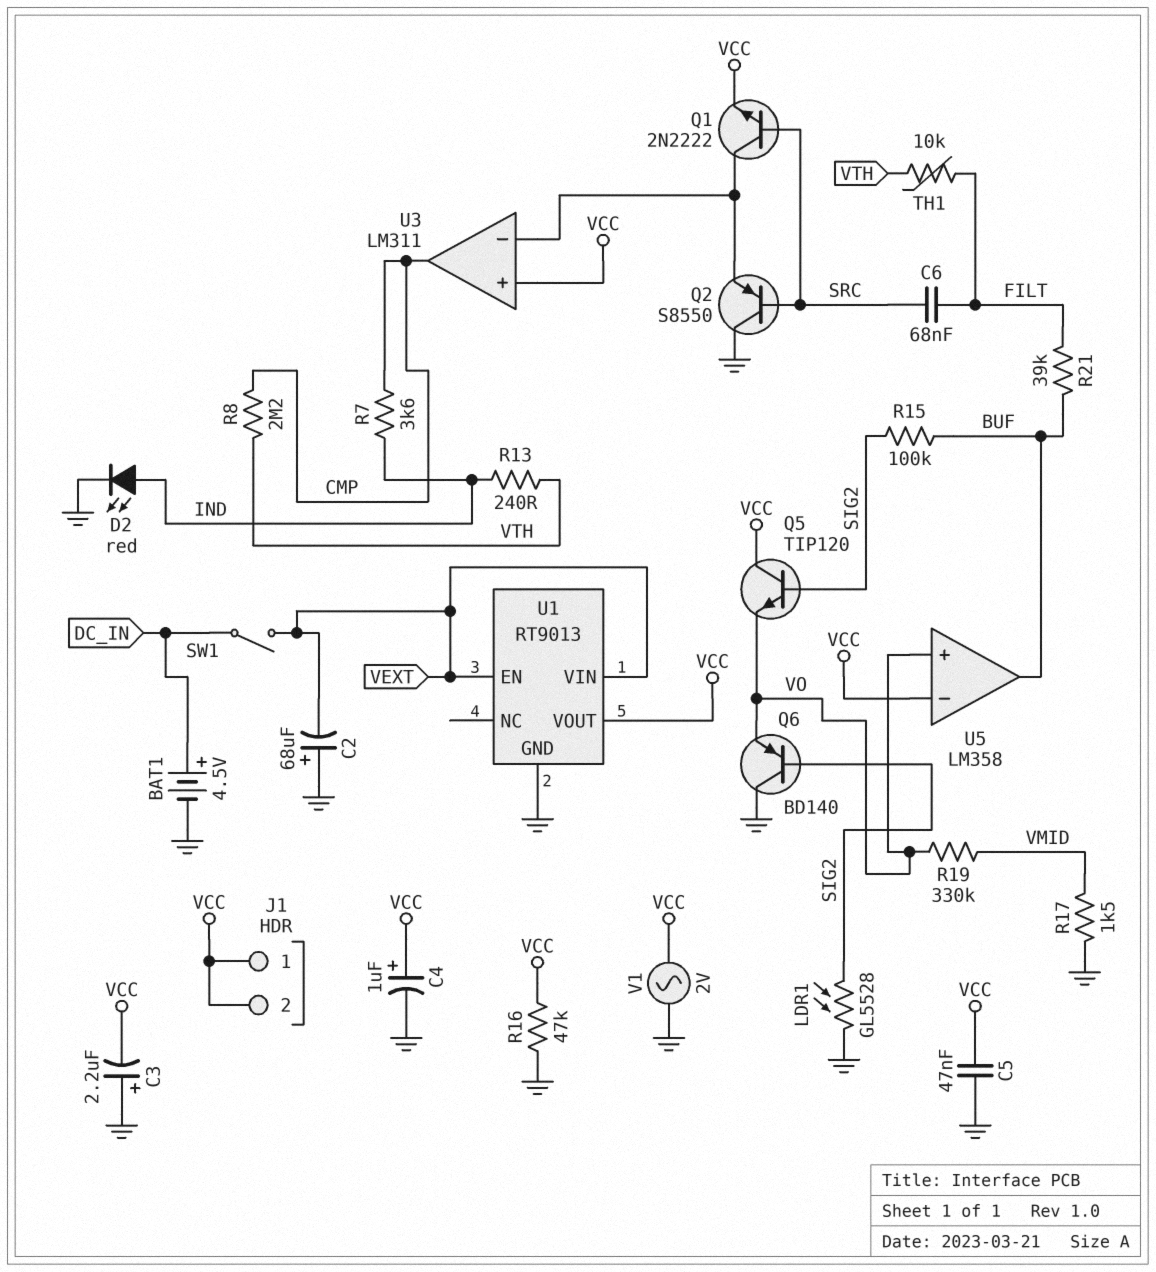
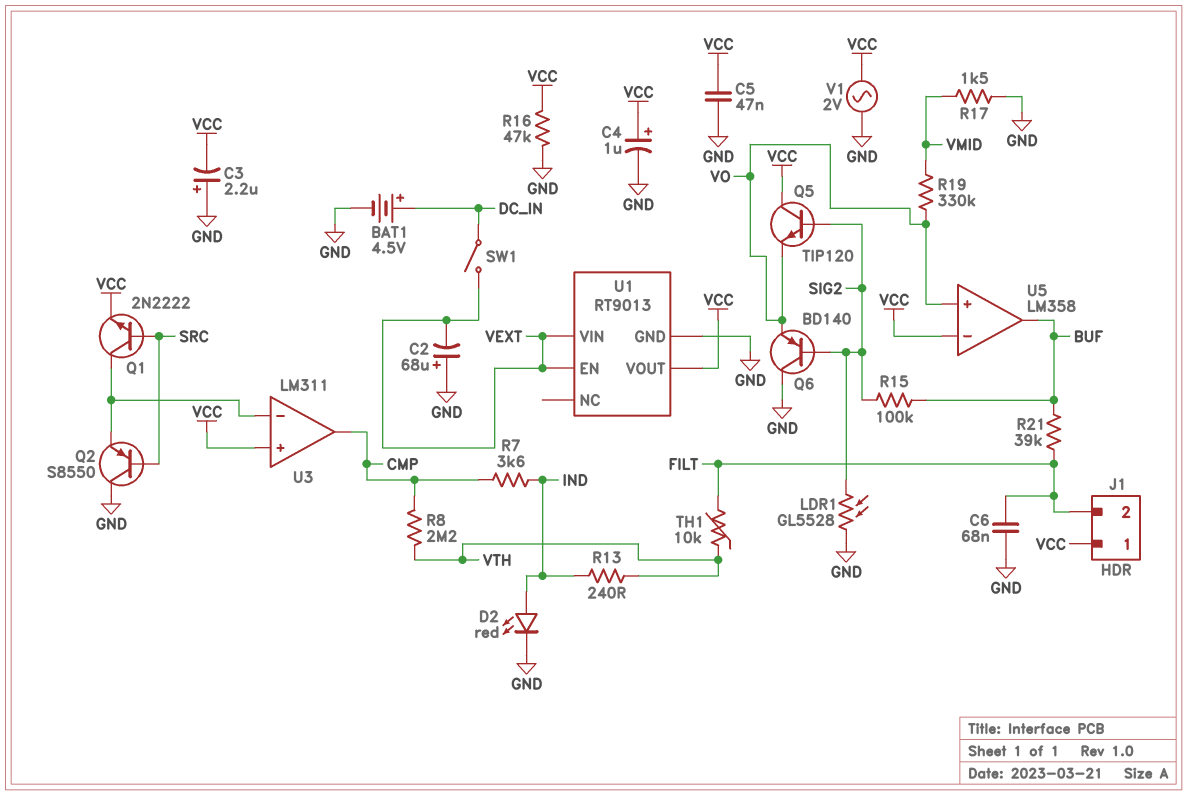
C6: 68nF (FILT, SRC) -> 68nF (FILT, GND)
J1 pin 2: VCC -> FILT

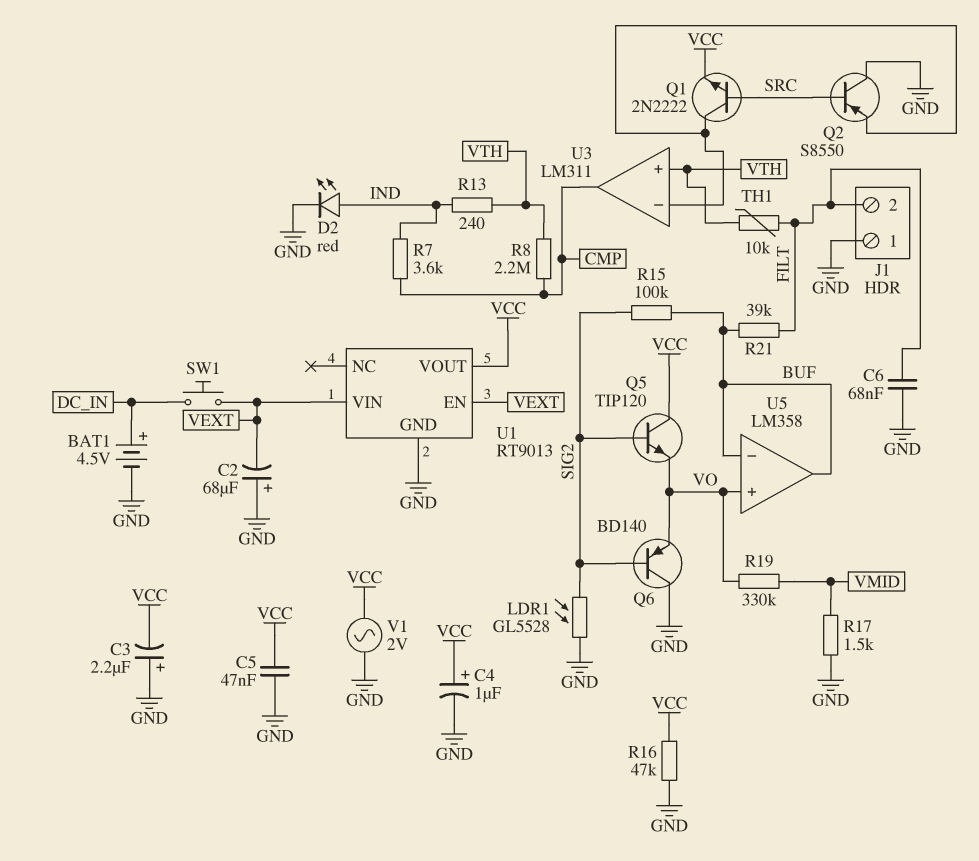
J1 pin 1: VCC -> GND
SW1: switch (DC_IN, VEXT) -> button (DC_IN, VEXT)
U3 pin in+: VCC -> VTH
U5 pin in-: VCC -> BUF

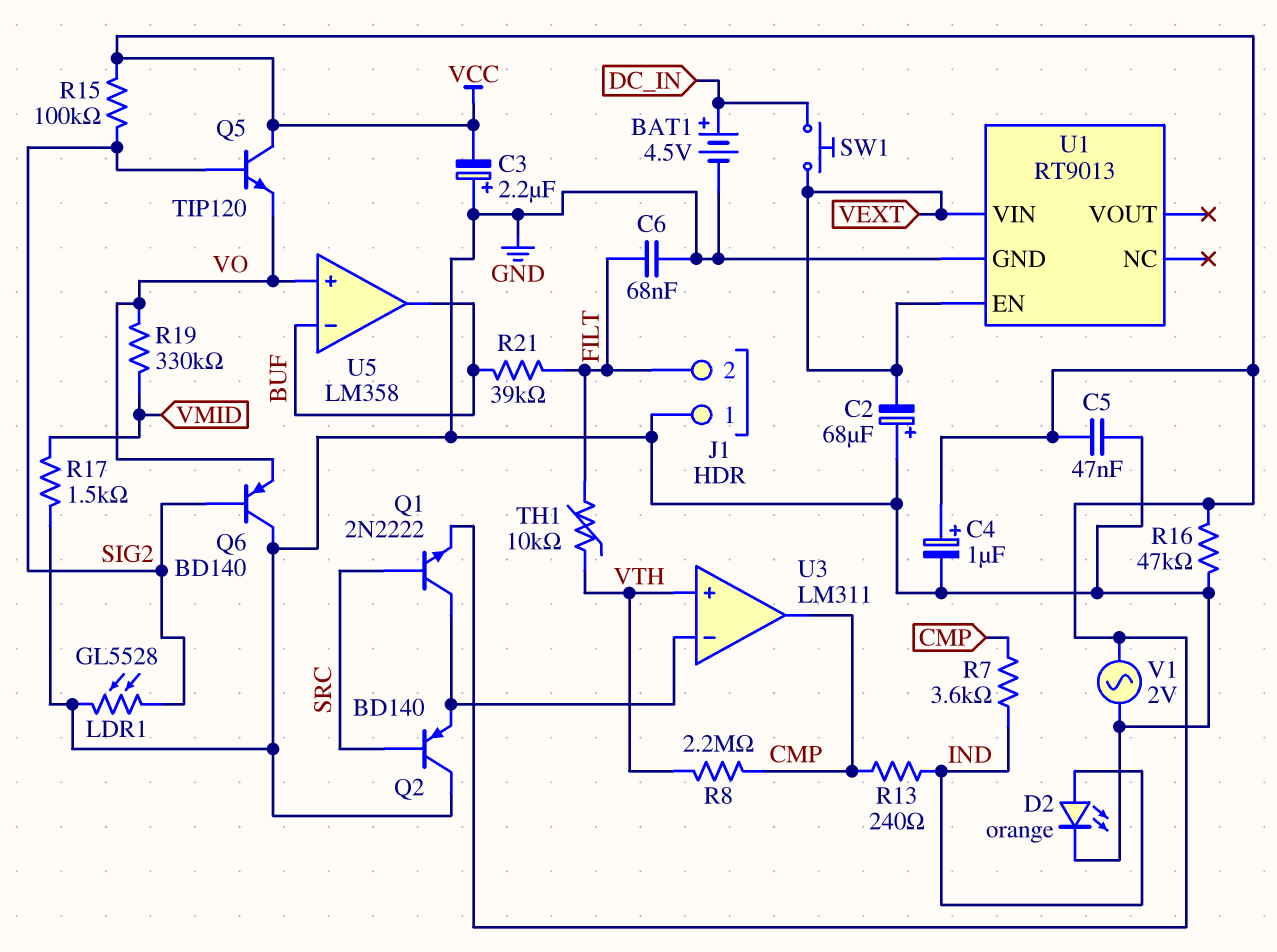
D2: LED red (A IND, K GND) -> LED orange (A IND, K GND)
Q2: PNP S8550 (B SRC, C GND, E U3/in-) -> PNP BD140 (B SRC, C GND, E U3/in-)
R13: 240 (IND, VTH) -> 240 (CMP, IND)
R15: 100k (BUF, SIG2) -> 100k (SIG2, VCC)
U1 pin VOUT: VCC -> none

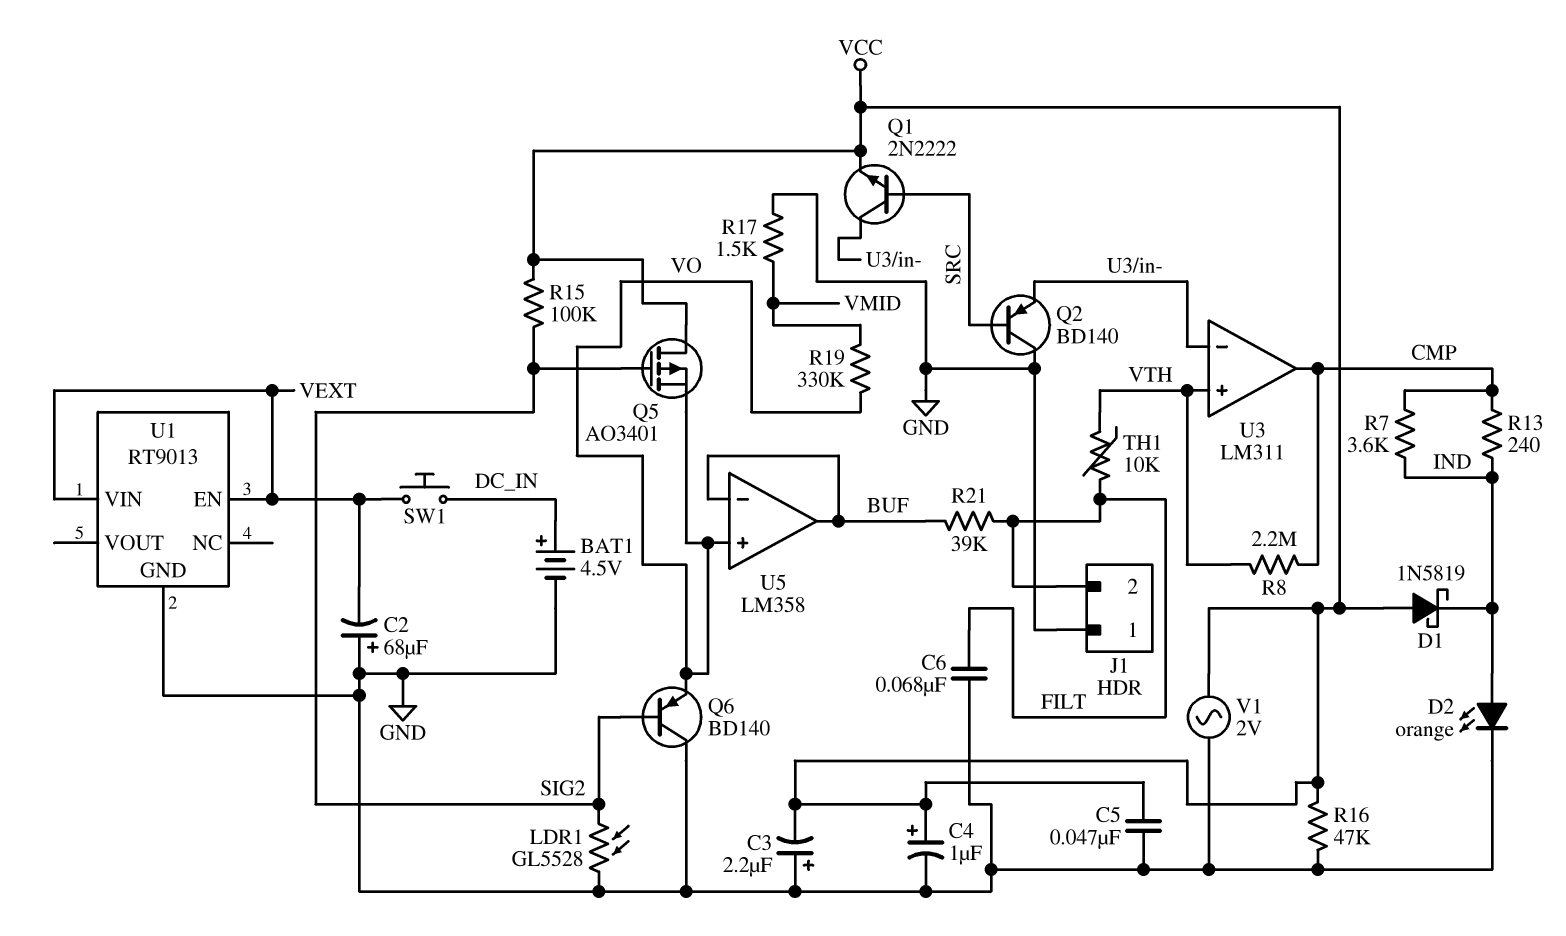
D1: none -> schottky 1N5819 (A VCC, K IND)
Q5: NPN TIP120 (B SIG2, C VCC, E VO) -> PMOS AO3401 (G SIG2, D VCC, S VO)

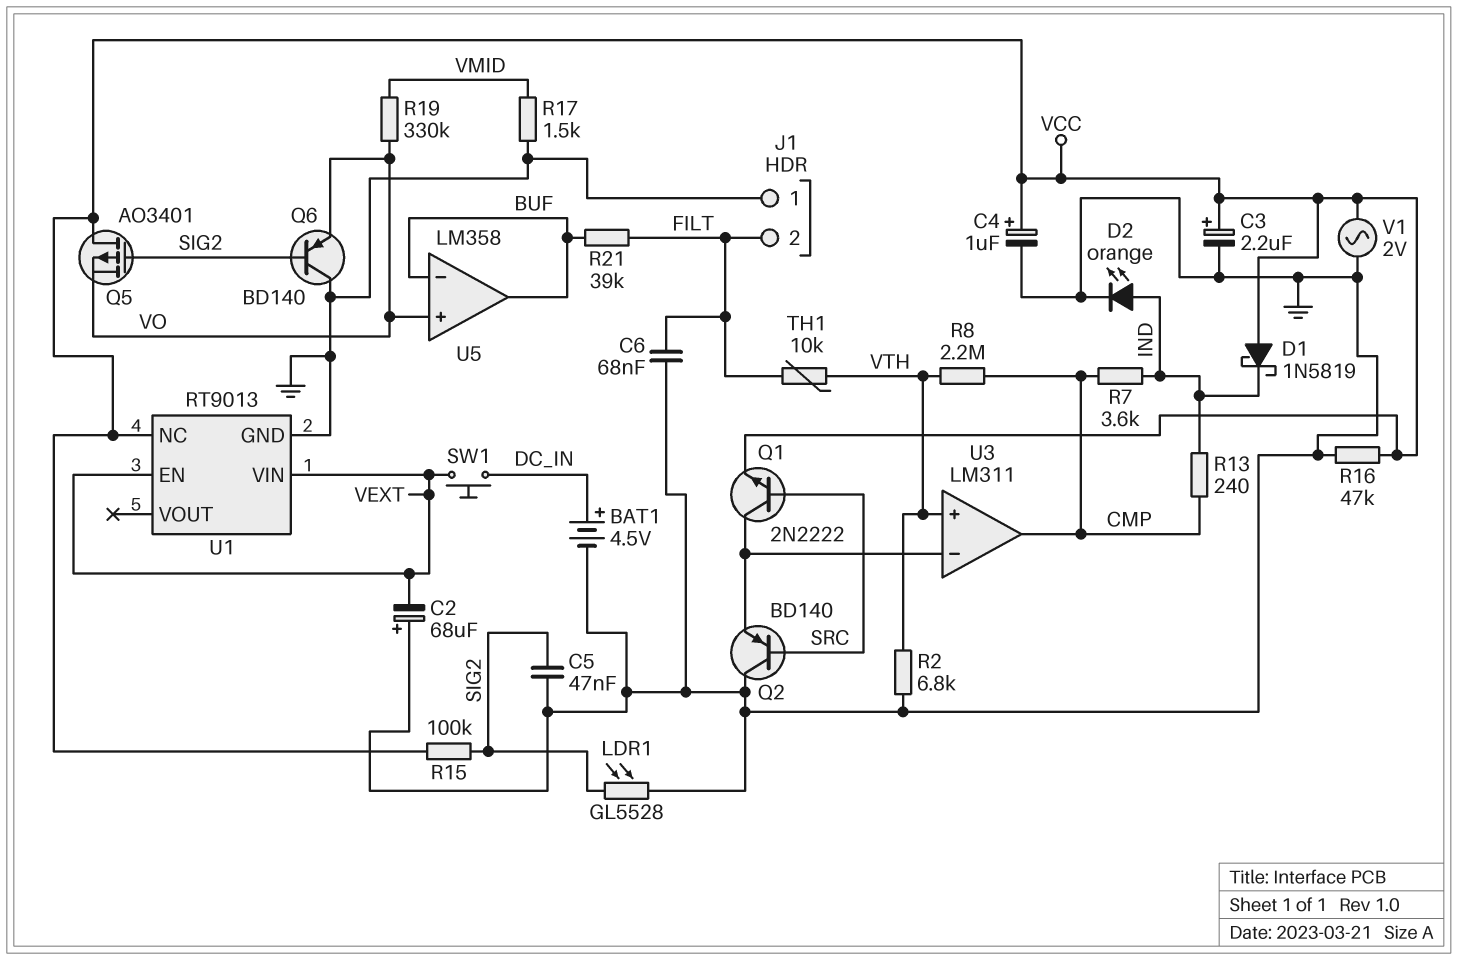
C3: 2.2uF (plus GND, minus VCC) -> 2.2uF (plus VCC, minus GND)
C5: 47nF (GND, VCC) -> 47nF (GND, SIG2)
R2: none -> 6.8k (GND, VTH)
U1 pin NC: none -> VCC

